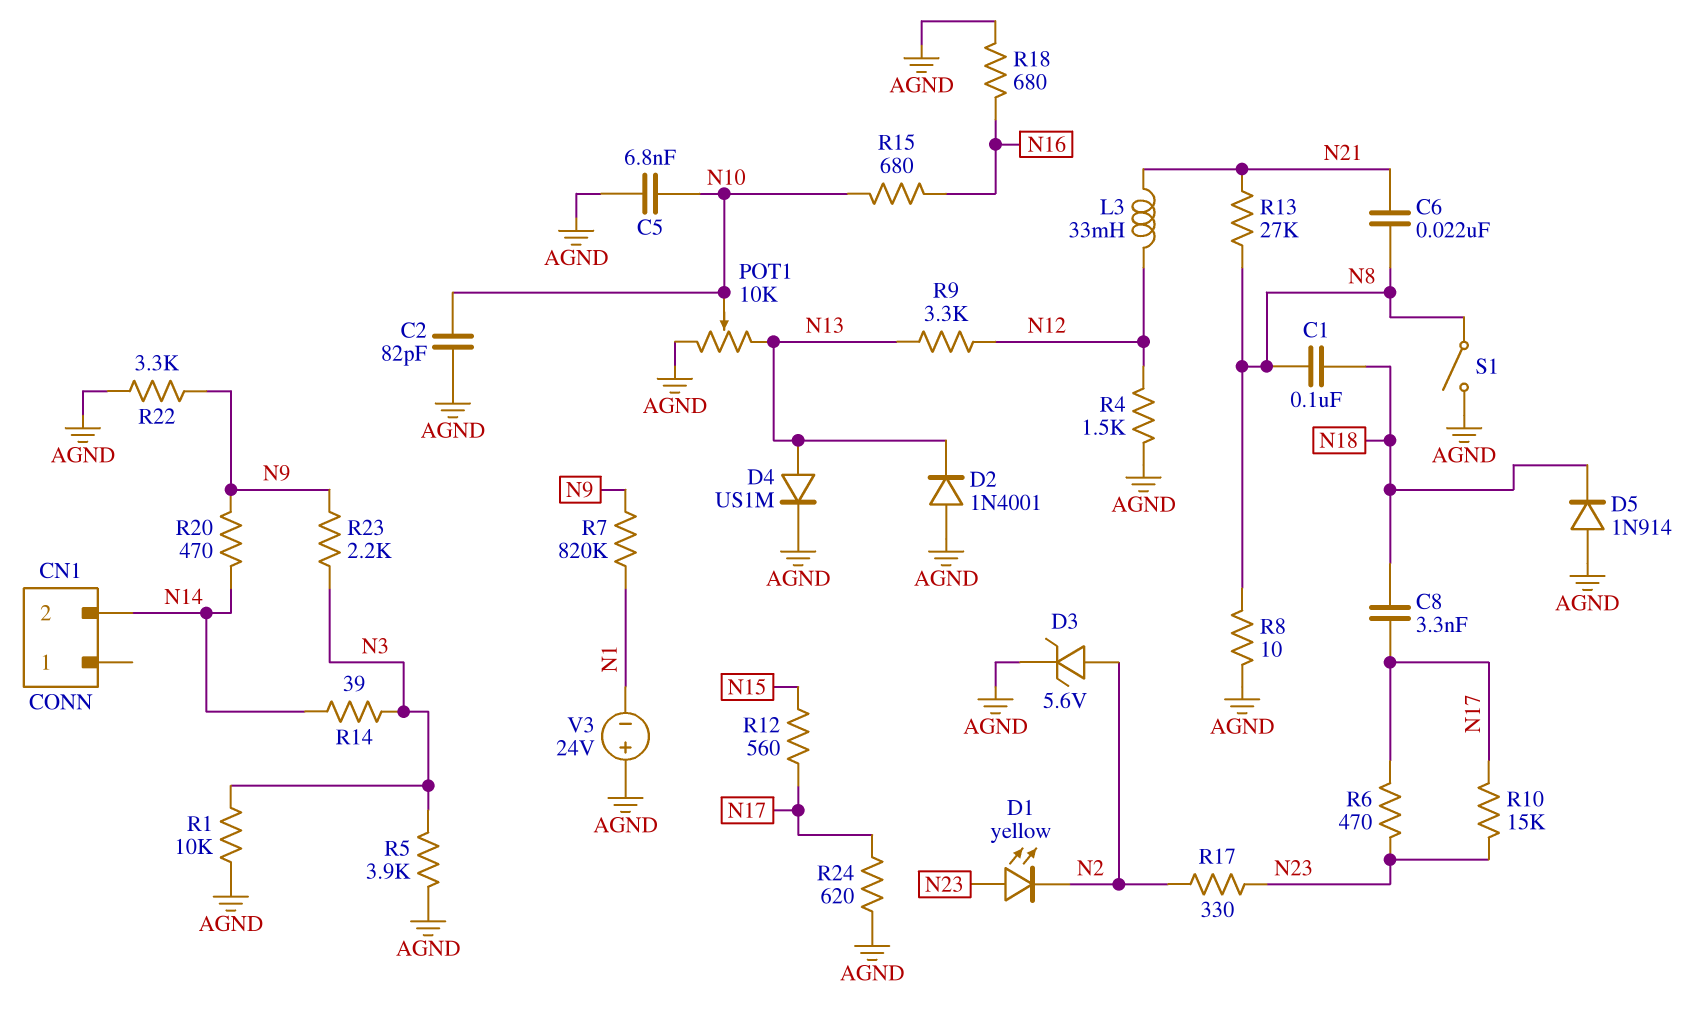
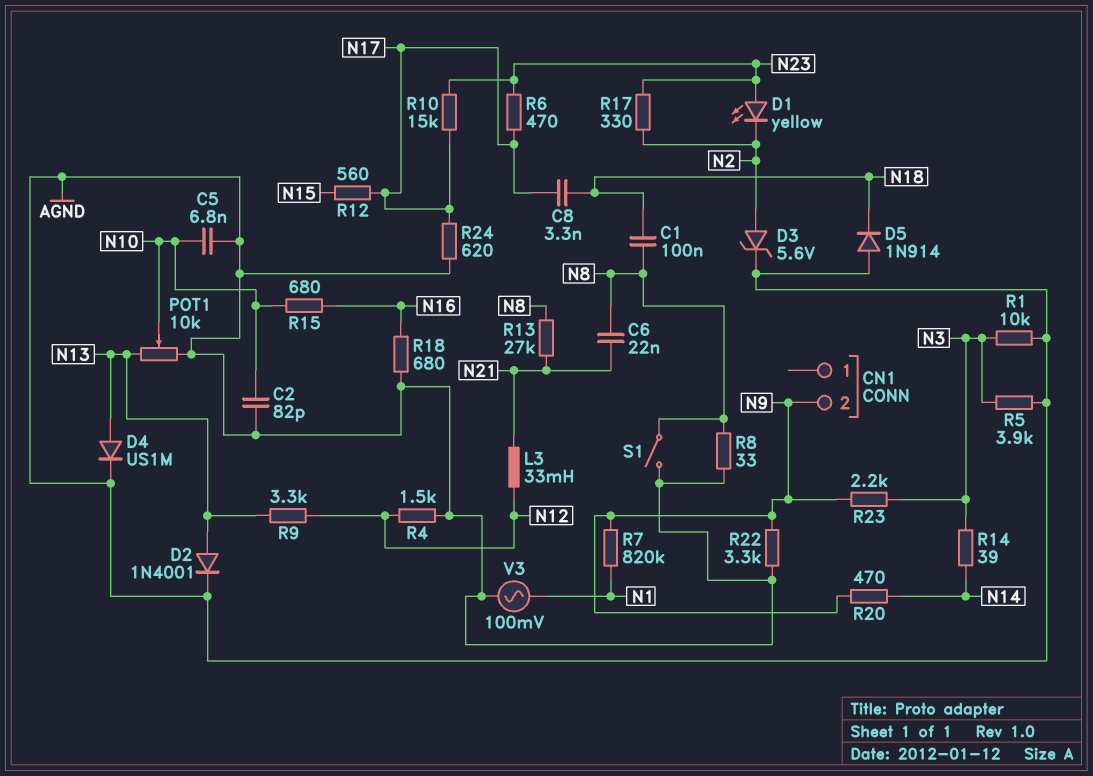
CN1 pin 2: N14 -> N9
D2: diode 1N4001 (A AGND, K N13) -> diode 1N4001 (A N13, K AGND)
R8: 10 (AGND, N8) -> 33 (AGND, N8)
V3: 24V (plus AGND, minus N1) -> AC 100mV (AGND, N1)

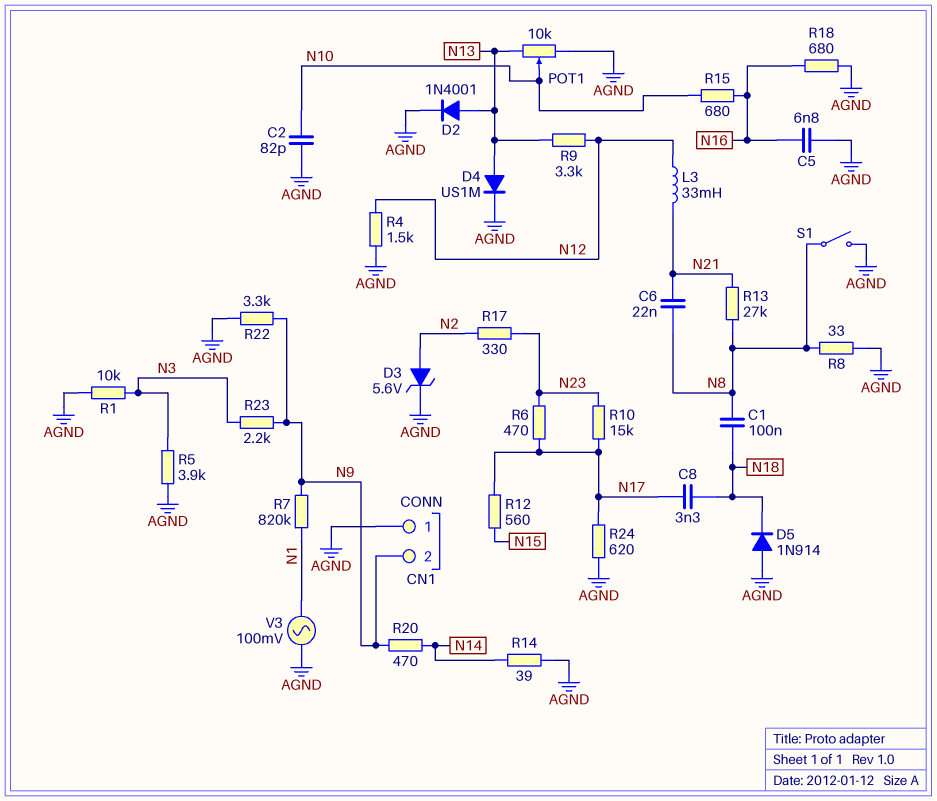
C5: 6.8nF (AGND, N10) -> 6.8nF (AGND, N16)
CN1 pin 1: none -> AGND
D1: LED yellow (A N23, K N2) -> none
R14: 39 (N3, N14) -> 39 (AGND, N14)

